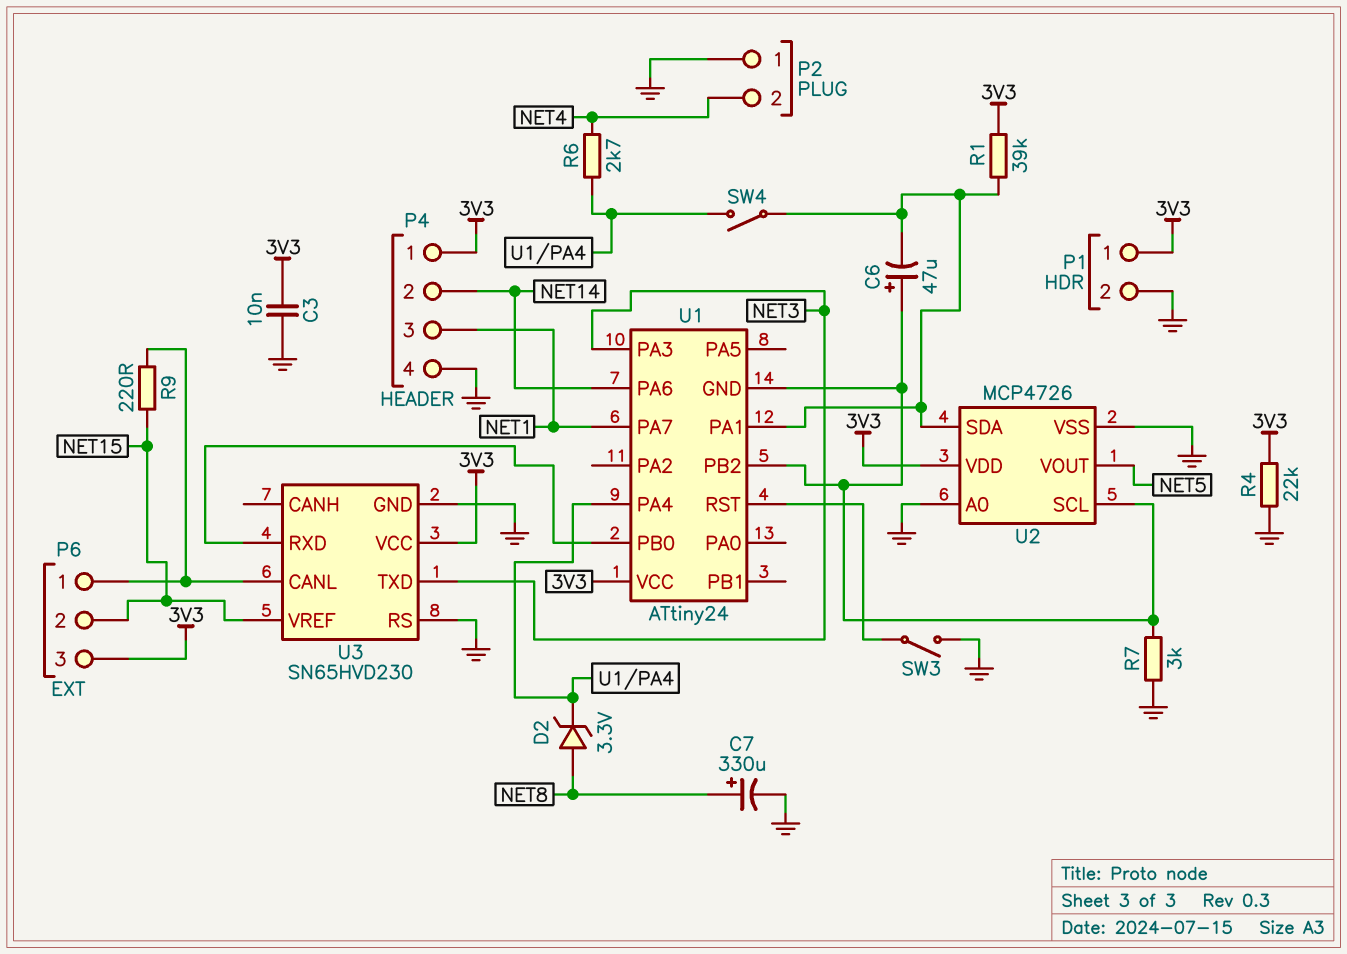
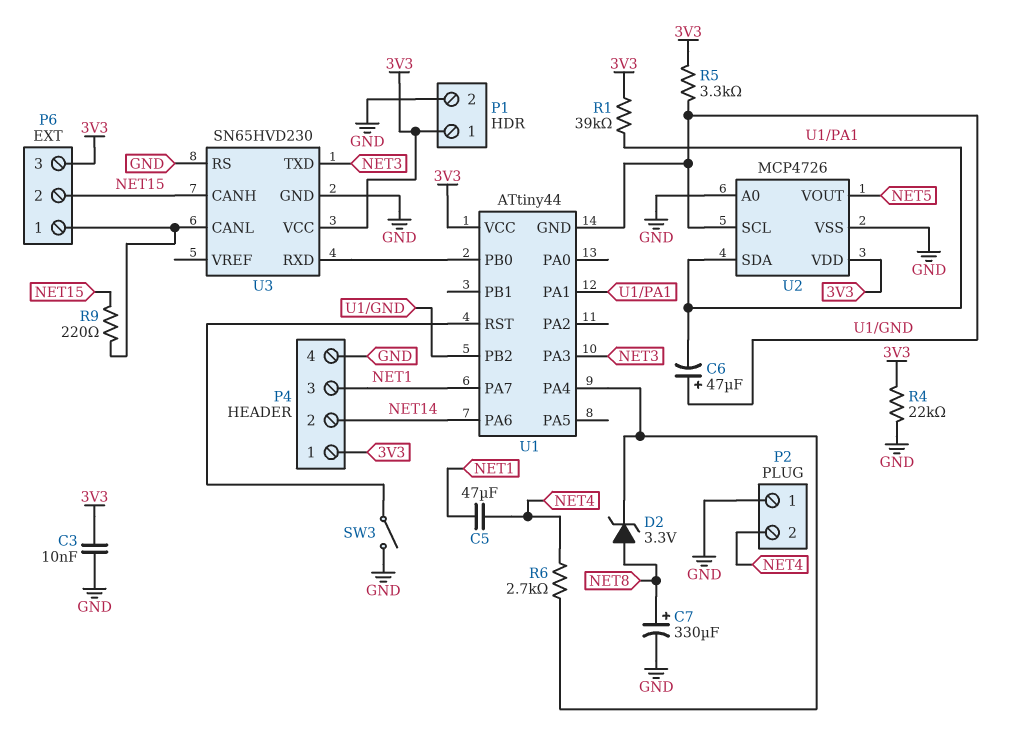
C5: none -> 47uF (NET1, NET4)
R5: none -> 3.3k (3V3, U1/GND)
R7: 3k (GND, U1/GND) -> none
SW4: switch (U1/PA1, U1/PA4) -> none
U1: ATtiny24 -> ATtiny44
U3 pin CANH: none -> NET15
U3 pin VREF: NET15 -> none

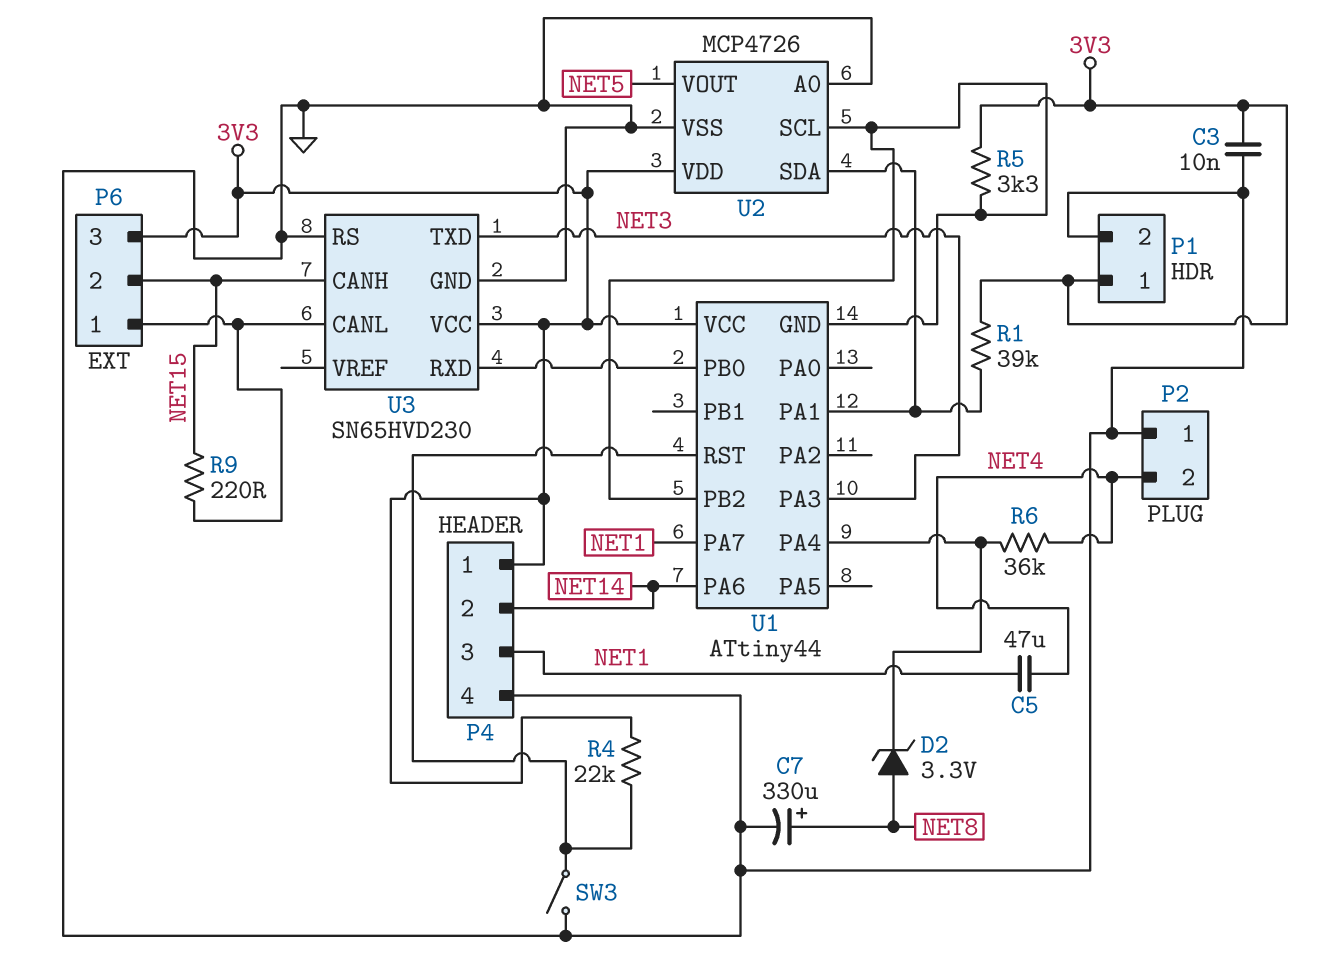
C6: 47uF (plus U1/GND, minus U1/PA1) -> none
R4: 22k (3V3, GND) -> 22k (3V3, U1/RST)
R6: 2.7k (NET4, U1/PA4) -> 36k (NET4, U1/PA4)

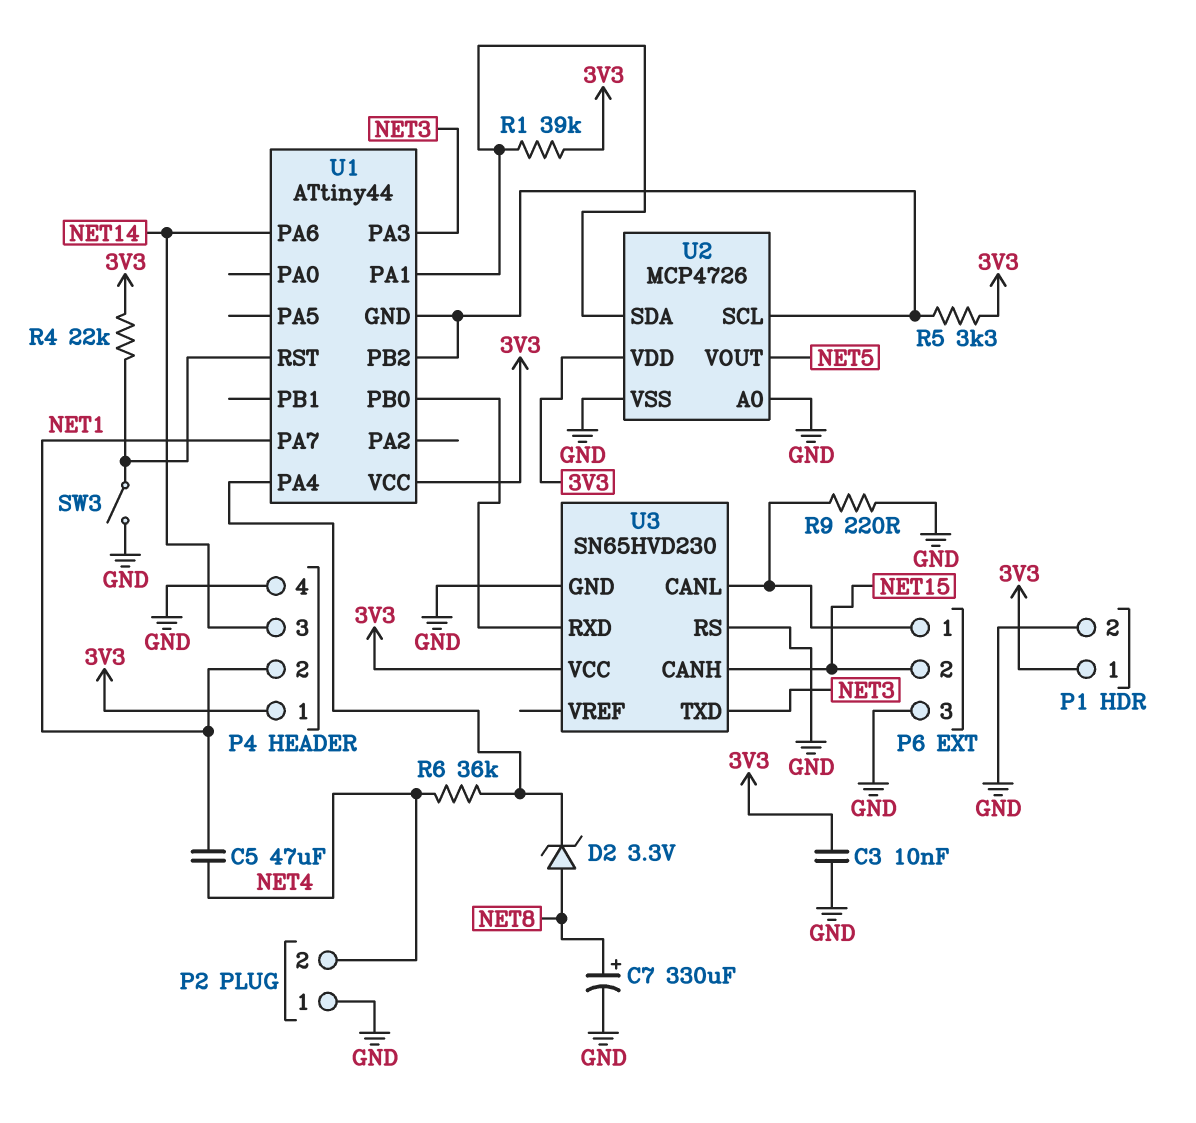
P4 pin 2: NET14 -> NET1
P4 pin 3: NET1 -> NET14
P6 pin 3: 3V3 -> GND
R9: 220 (NET15, P6/1) -> 220 (GND, P6/1)

